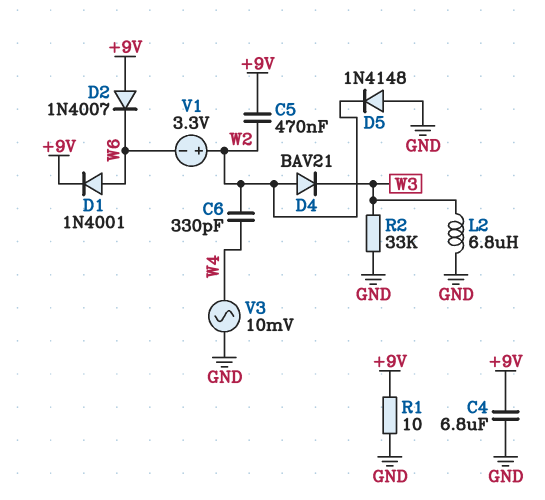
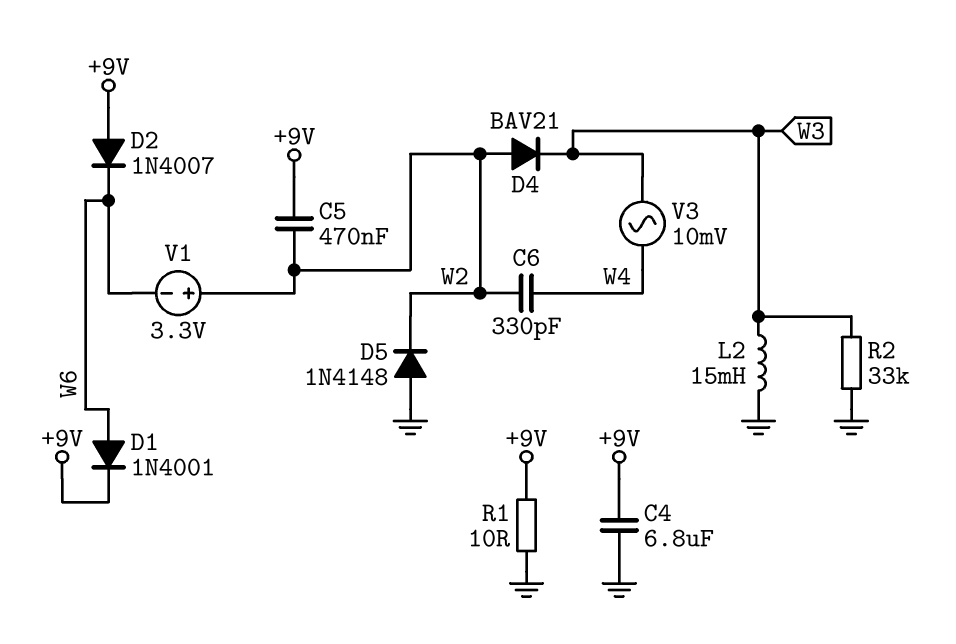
L2: 6.8uH (GND, W3) -> 15mH (GND, W3)
V3: AC 10mV (GND, W4) -> AC 10mV (W3, W4)

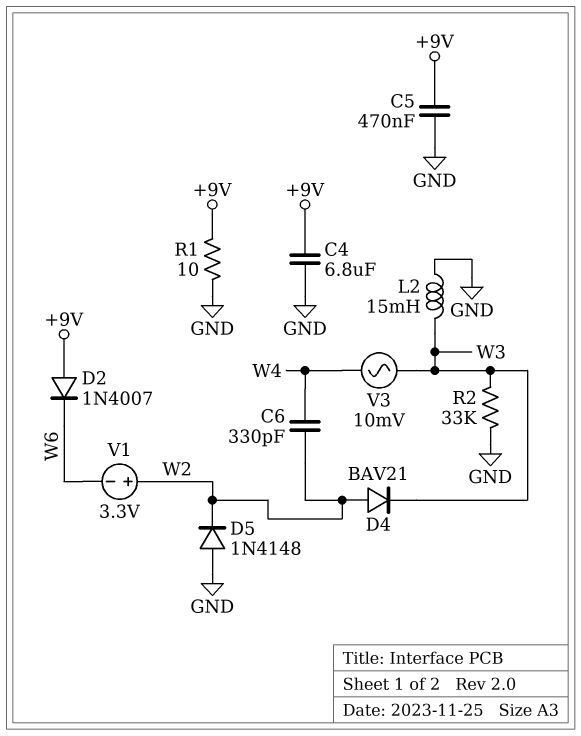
C5: 470nF (+9V, W2) -> 470nF (+9V, GND)
D1: diode 1N4001 (A W6, K +9V) -> none

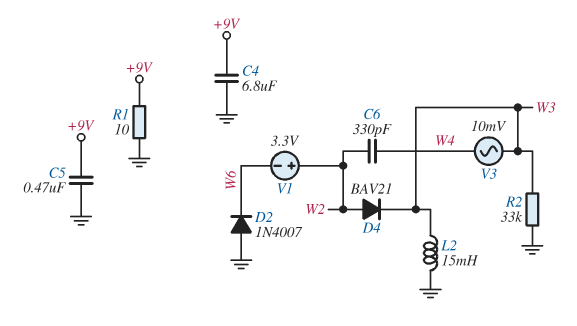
D2: diode 1N4007 (A +9V, K W6) -> diode 1N4007 (A GND, K W6)
D5: diode 1N4148 (A GND, K W2) -> none

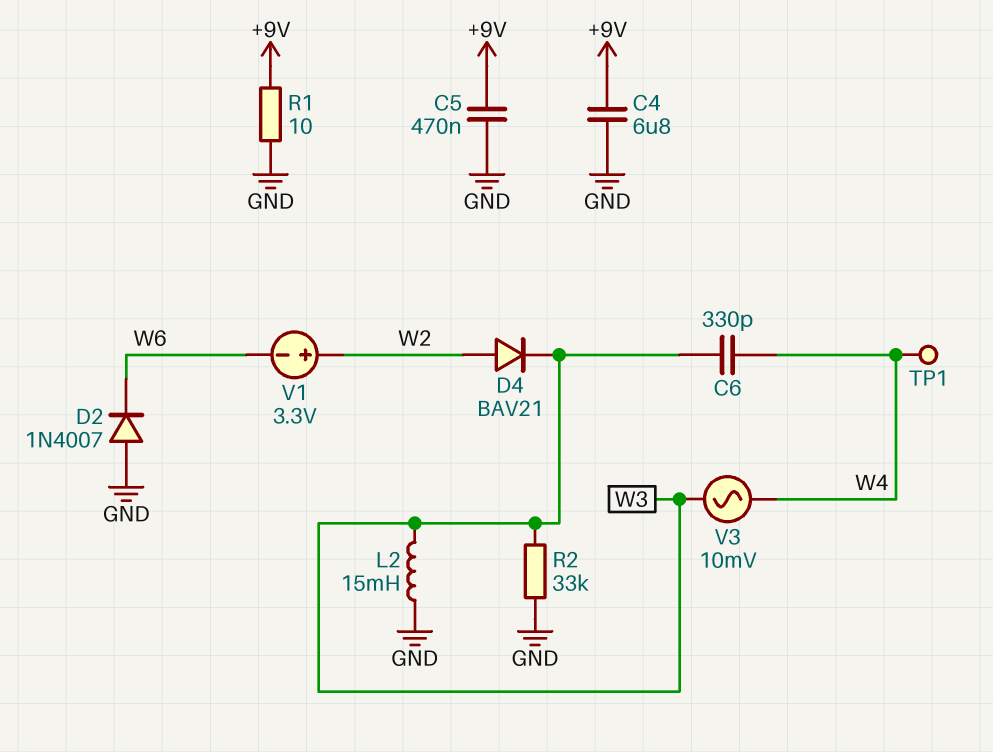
C6: 330pF (W2, W4) -> 330pF (W3, W4)
TP1: none -> test point (W4)

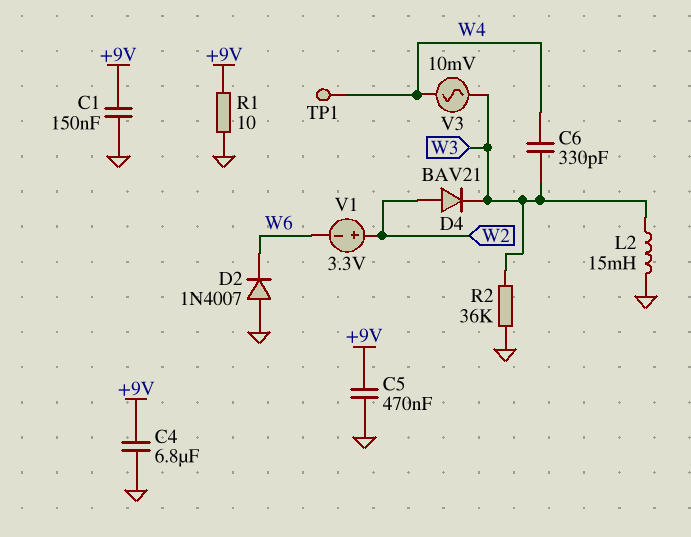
C1: none -> 150nF (+9V, GND)
R2: 33k (GND, W3) -> 36k (GND, W3)

